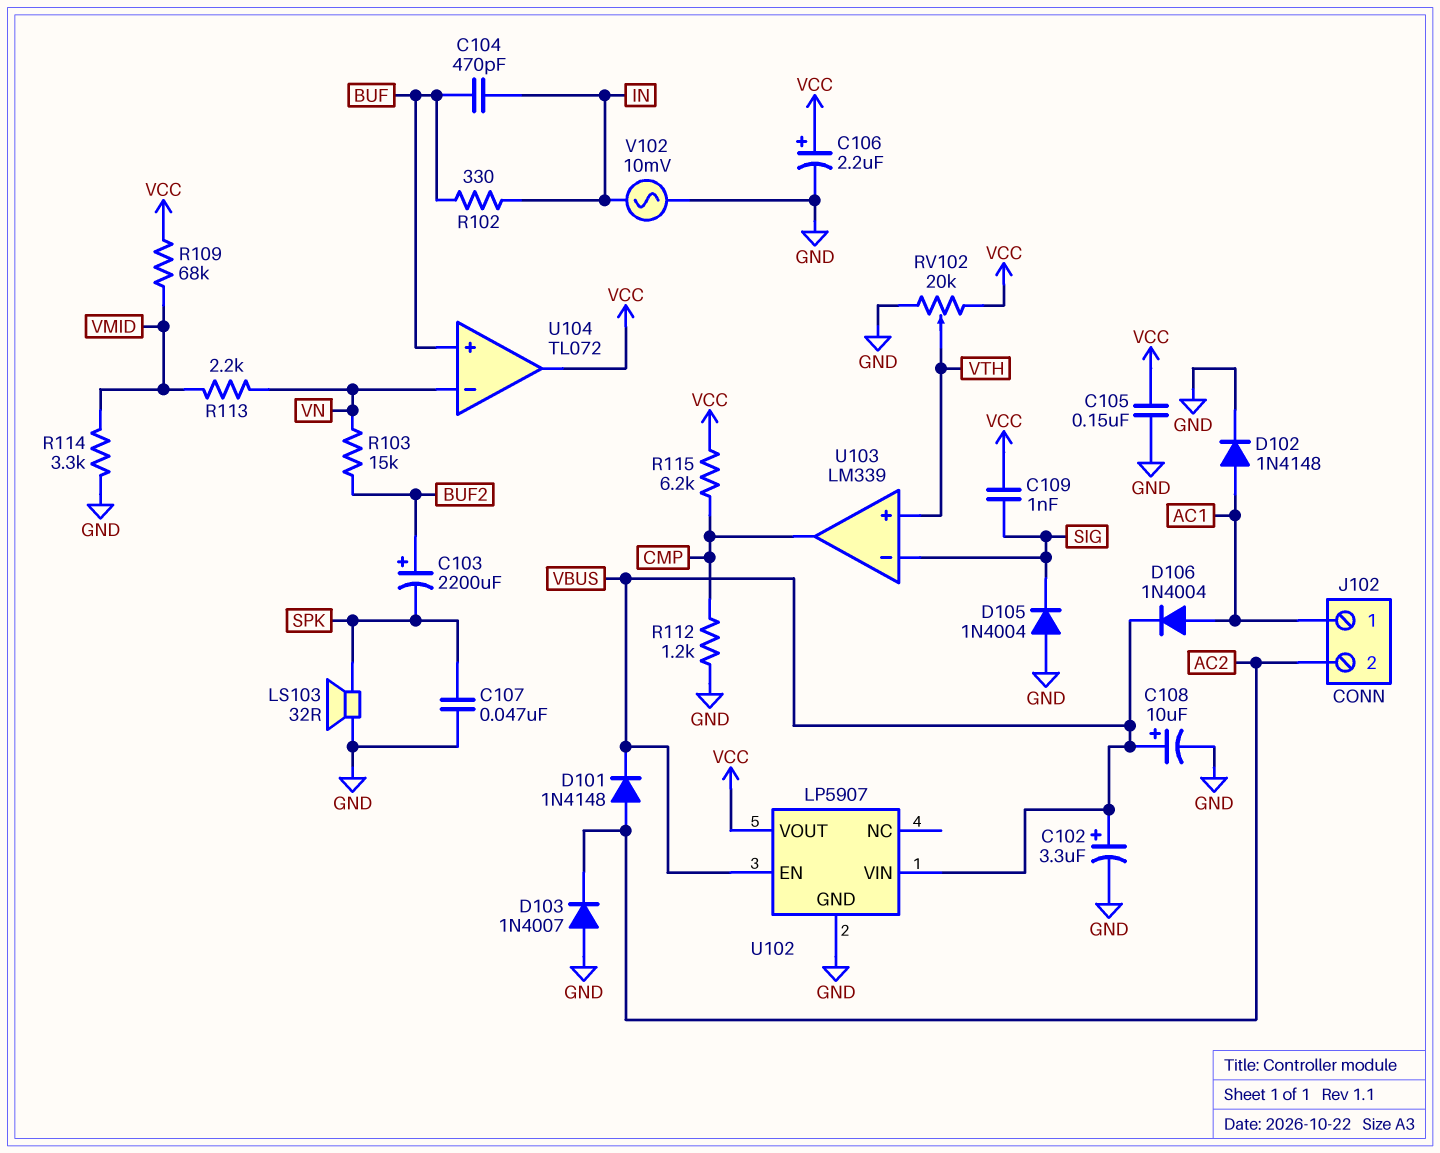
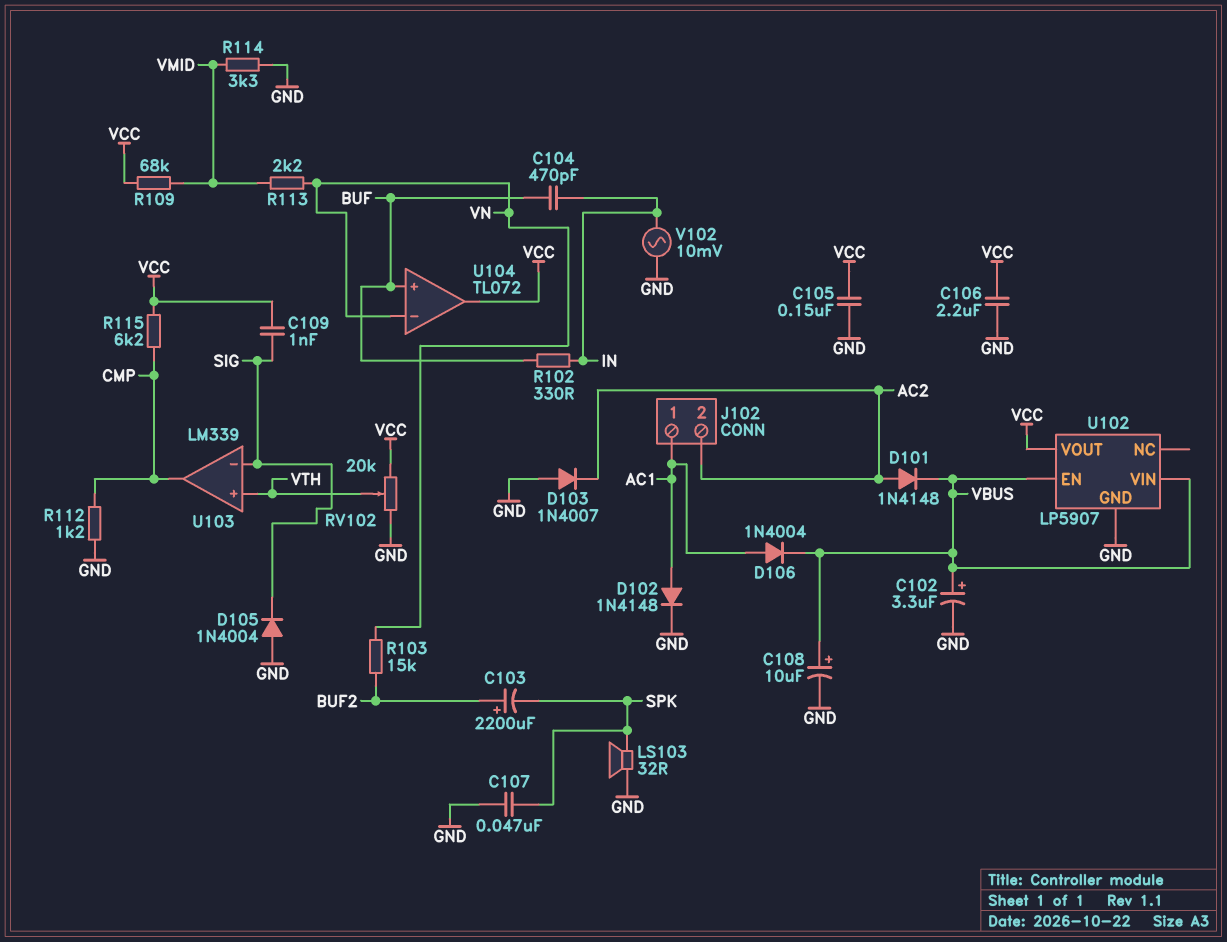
C106: 2.2uF (plus VCC, minus GND) -> 2.2uF (GND, VCC)

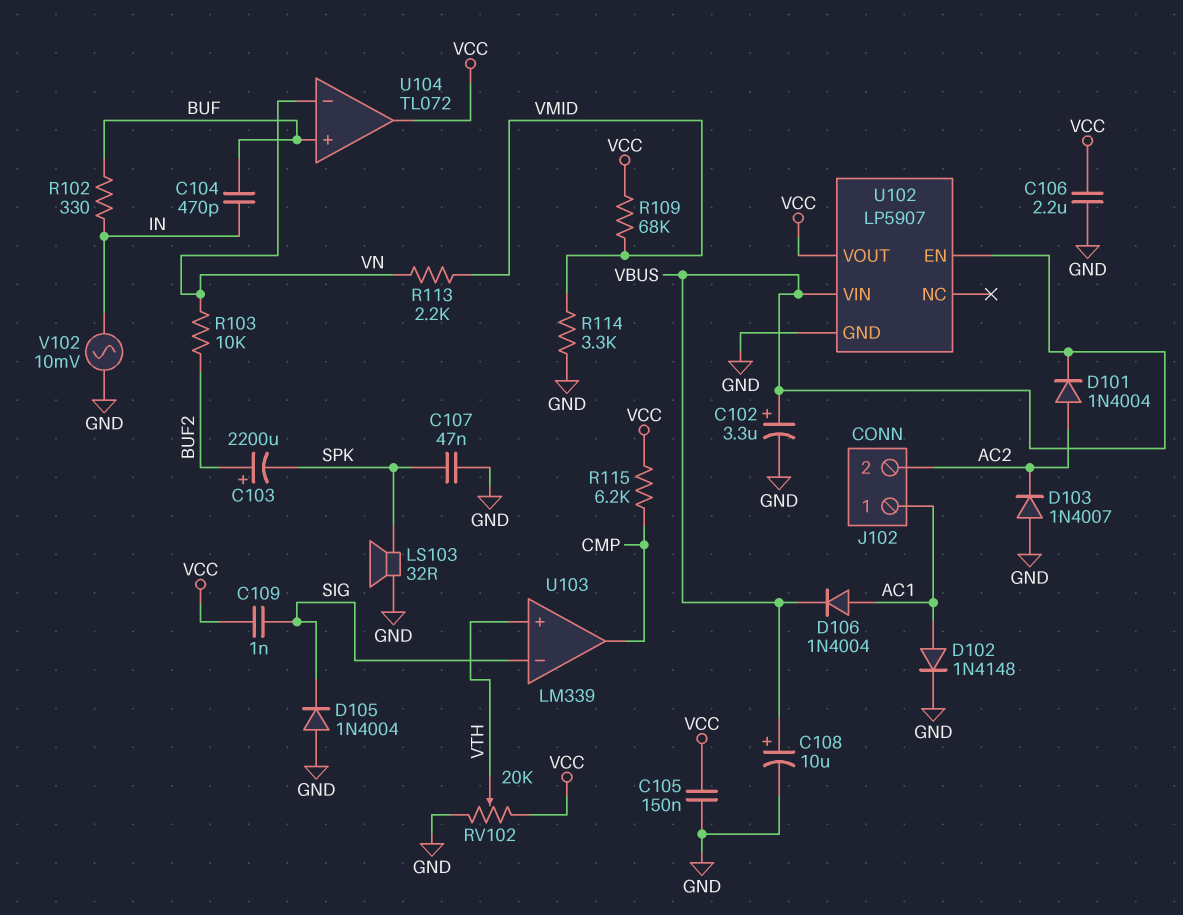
D101: diode 1N4148 (A AC2, K VBUS) -> diode 1N4004 (A AC2, K VBUS)
R103: 15k (BUF2, VN) -> 10k (BUF2, VN)
R112: 1.2k (CMP, GND) -> none

